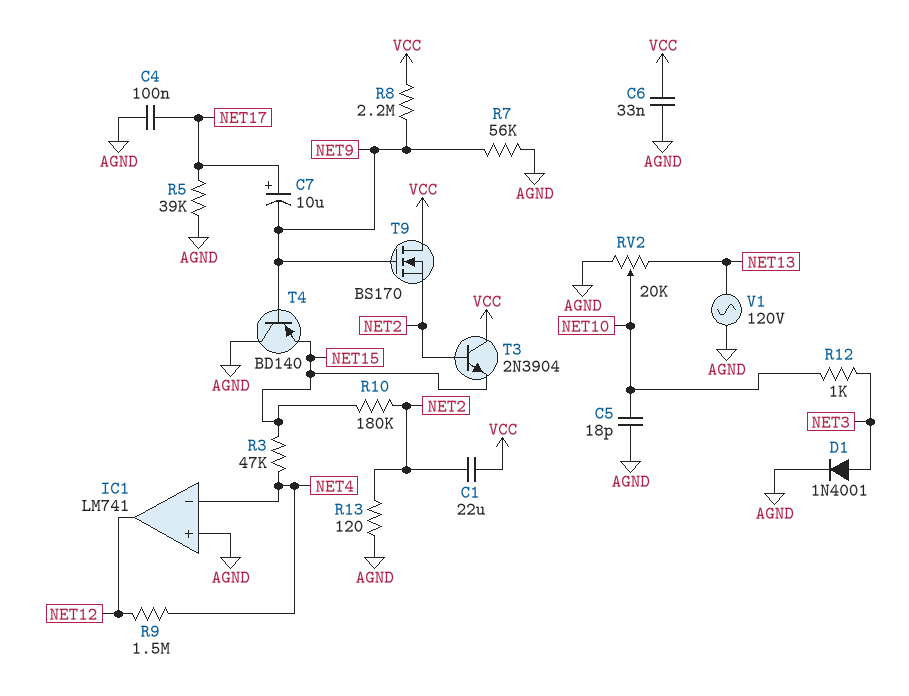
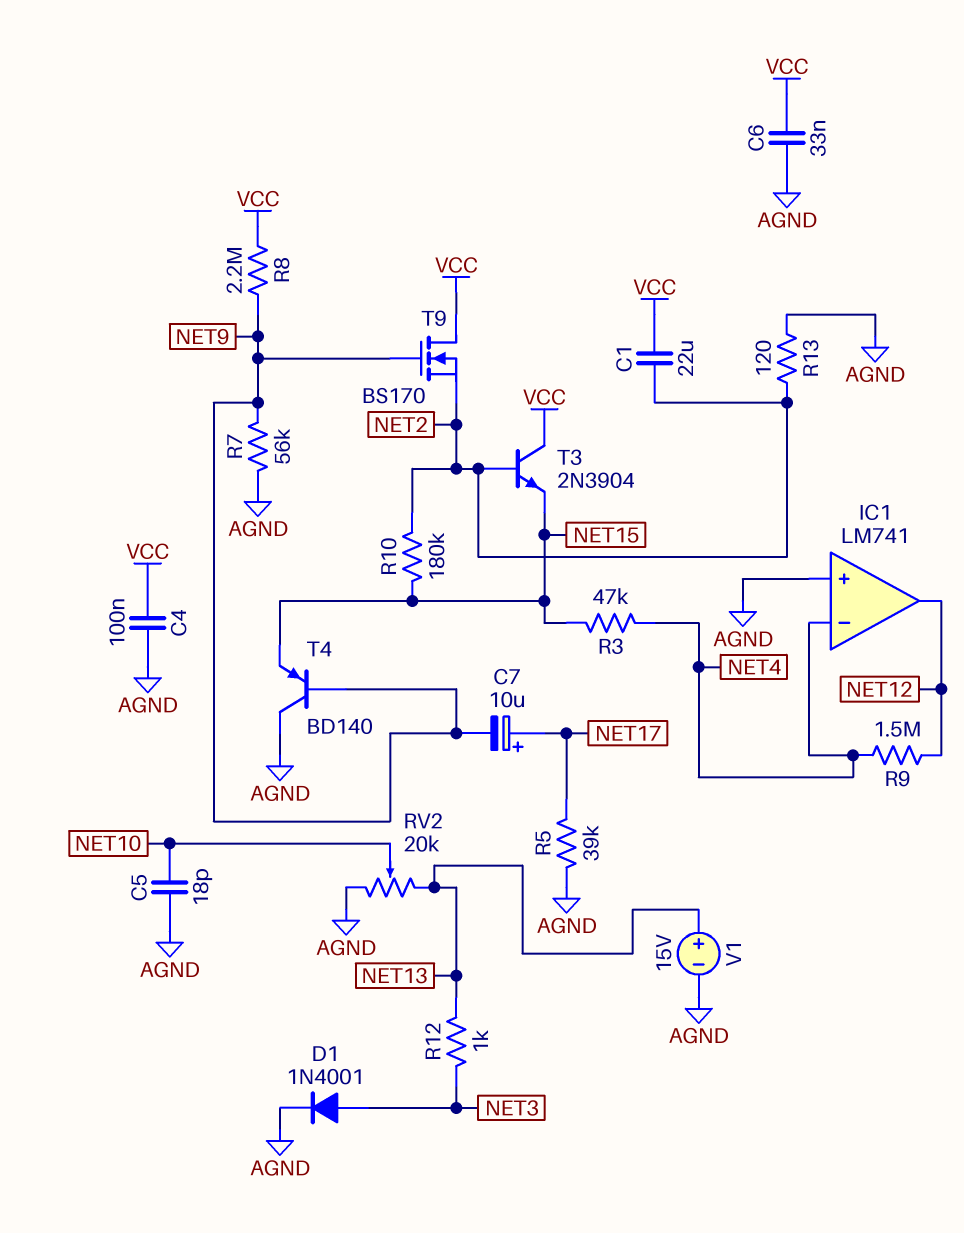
C4: 100nF (AGND, NET17) -> 100nF (AGND, VCC)
R12: 1k (NET3, NET10) -> 1k (NET3, NET13)
V1: AC 120V (AGND, NET13) -> 15V (plus NET13, minus AGND)

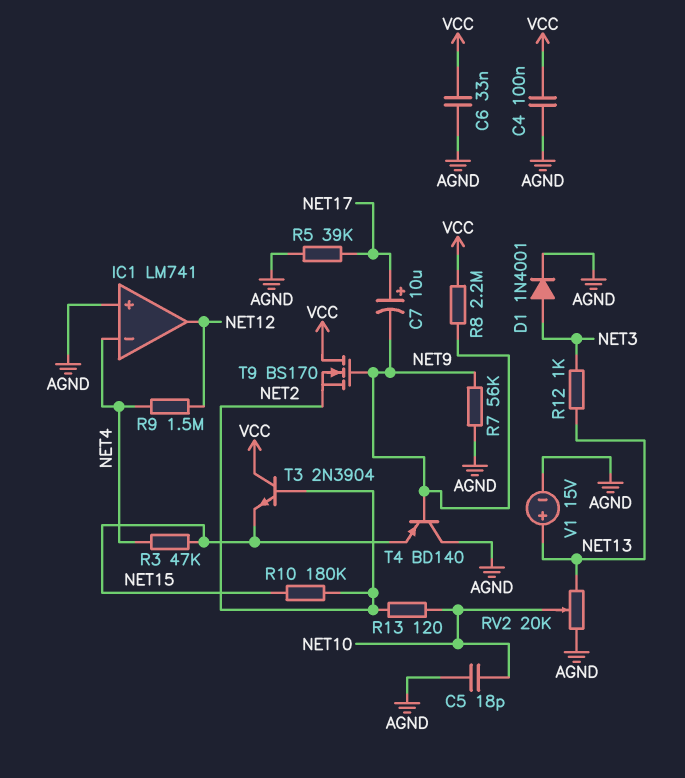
C1: 22uF (NET2, VCC) -> none
R13: 120 (AGND, NET2) -> 120 (NET2, NET10)

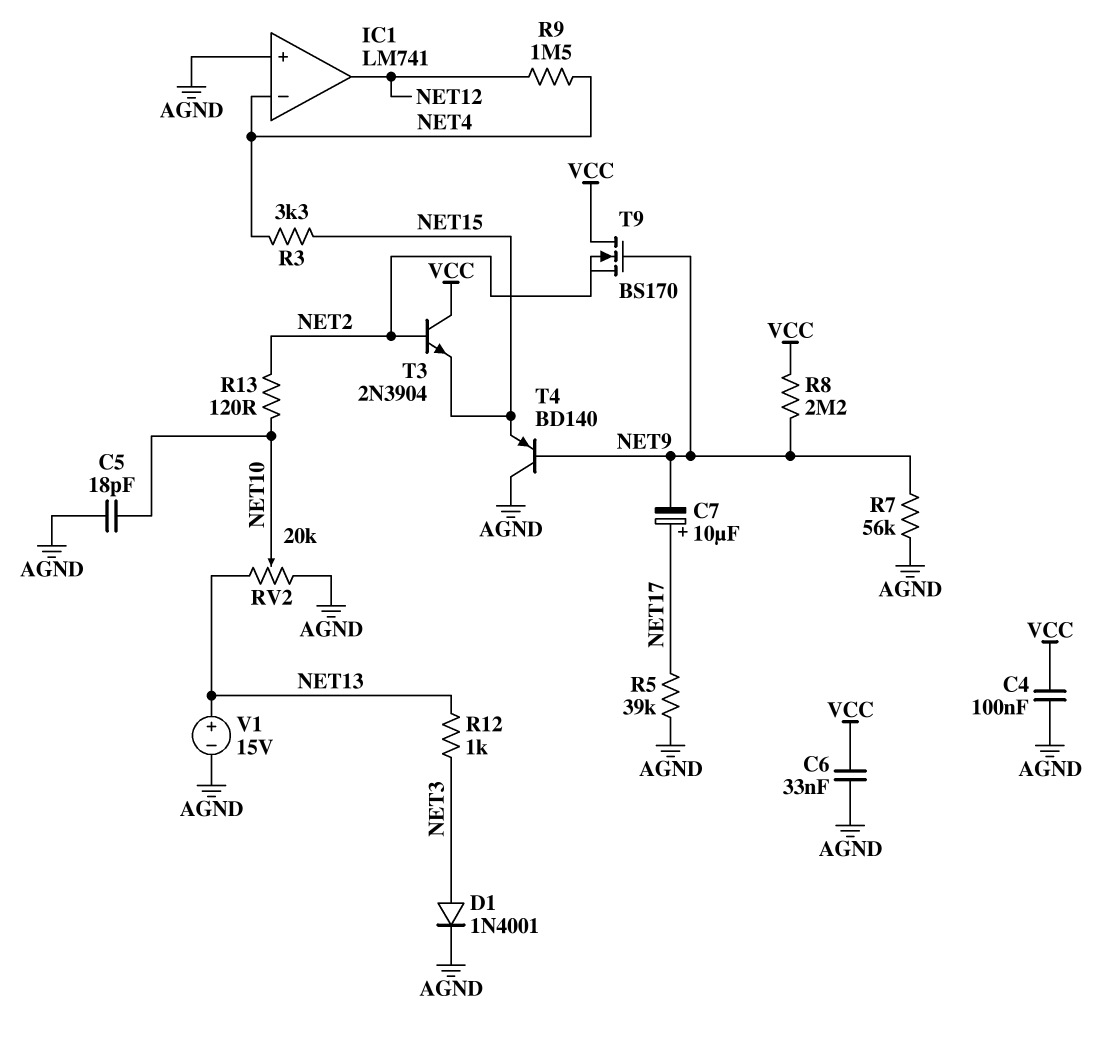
R3: 47k (NET4, NET15) -> 3.3k (NET4, NET15)
R10: 180k (NET2, NET15) -> none

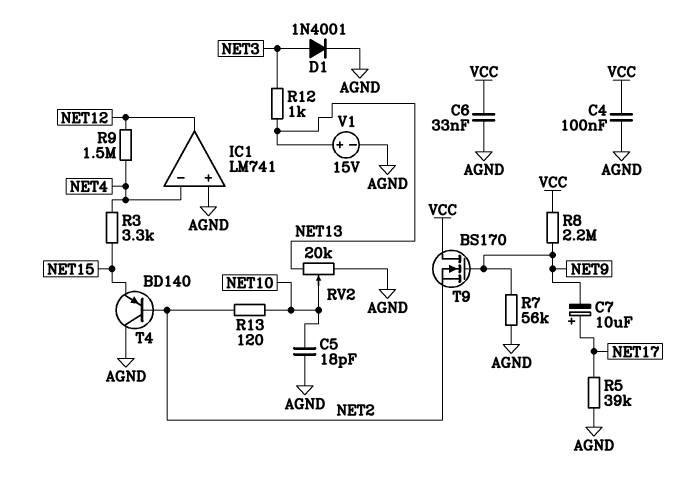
T3: NPN 2N3904 (B NET2, C VCC, E NET15) -> none
T4: PNP BD140 (B NET9, C AGND, E NET15) -> PNP BD140 (B NET2, C AGND, E NET15)

